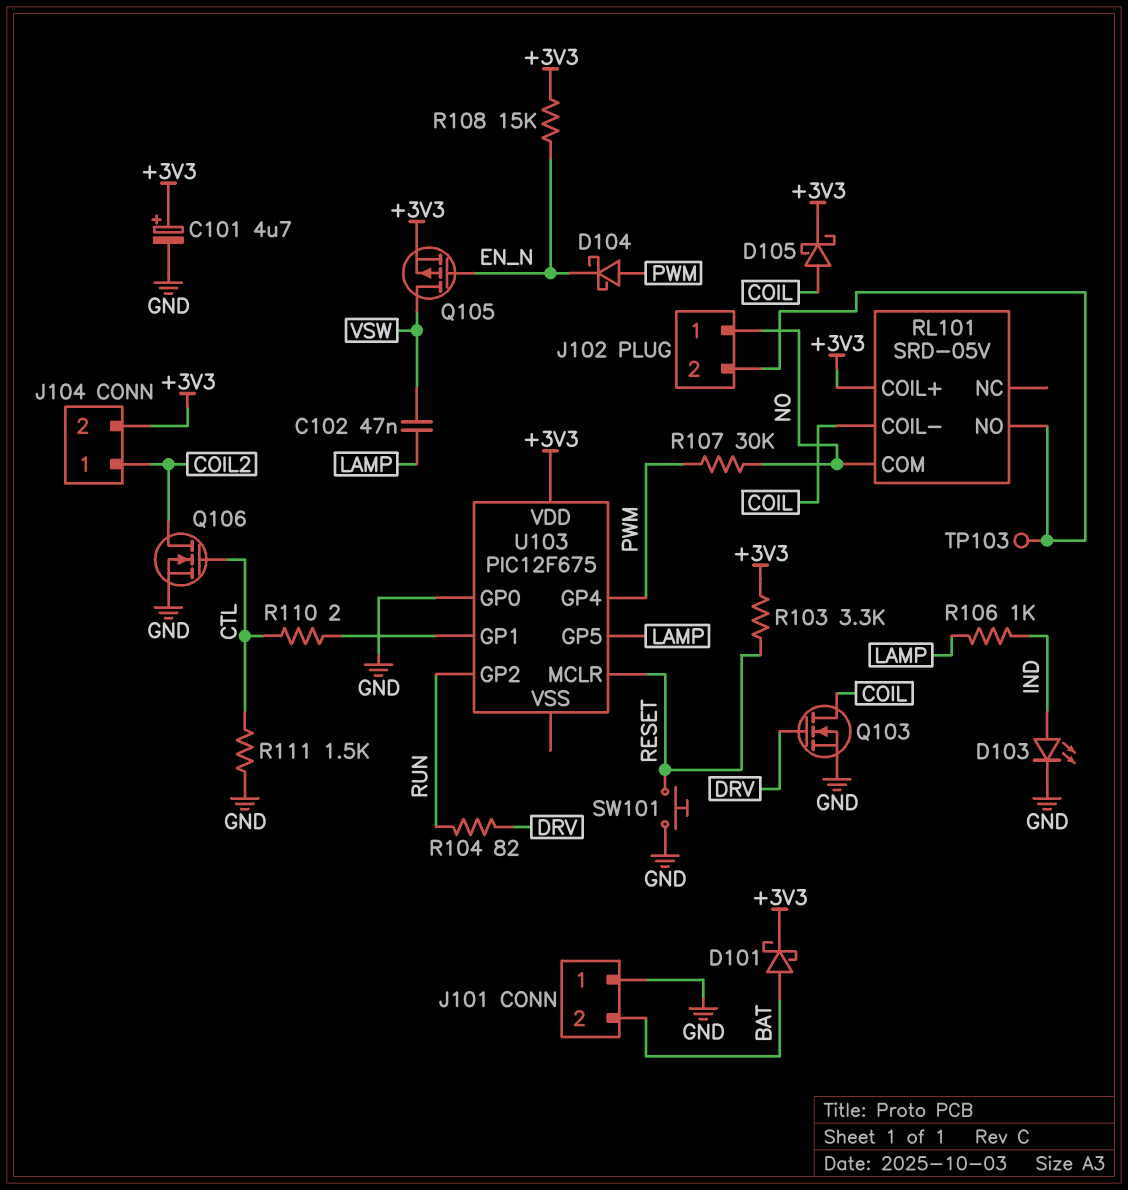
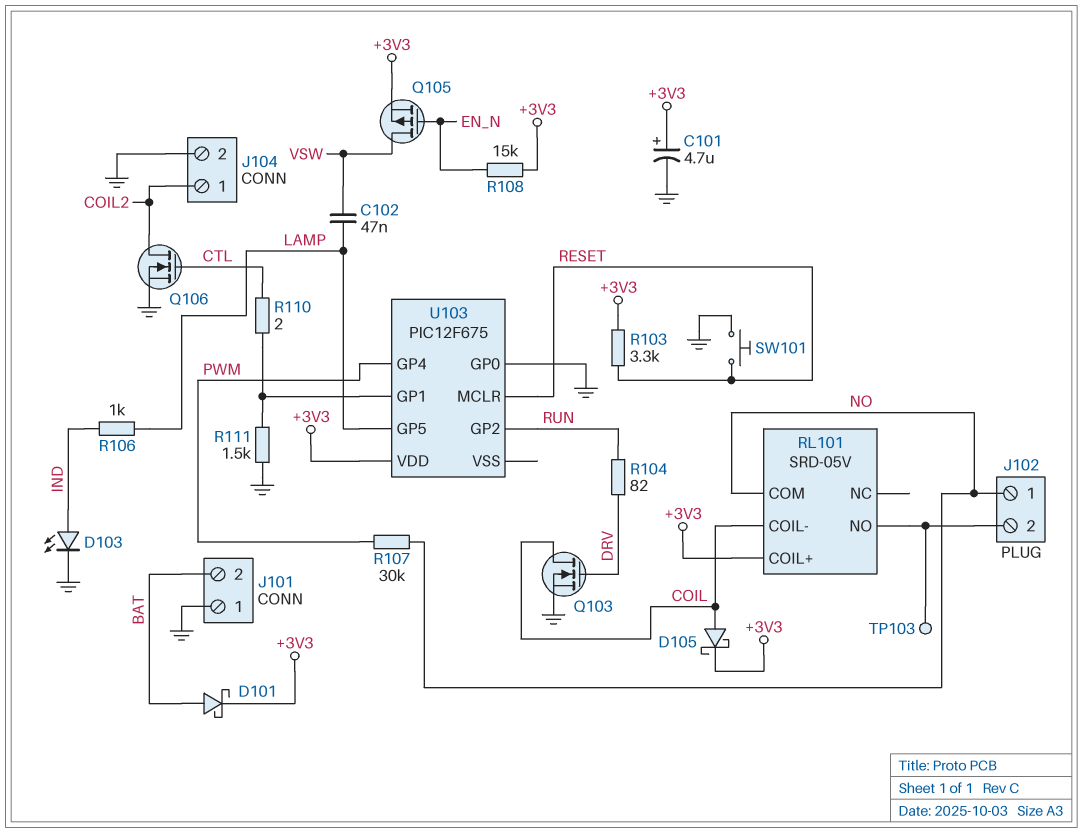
D104: schottky (A PWM, K EN_N) -> none
J104 pin 2: +3V3 -> GND
R111: 1.5k (CTL, GND) -> 1.5k (GND, U103/GP1)

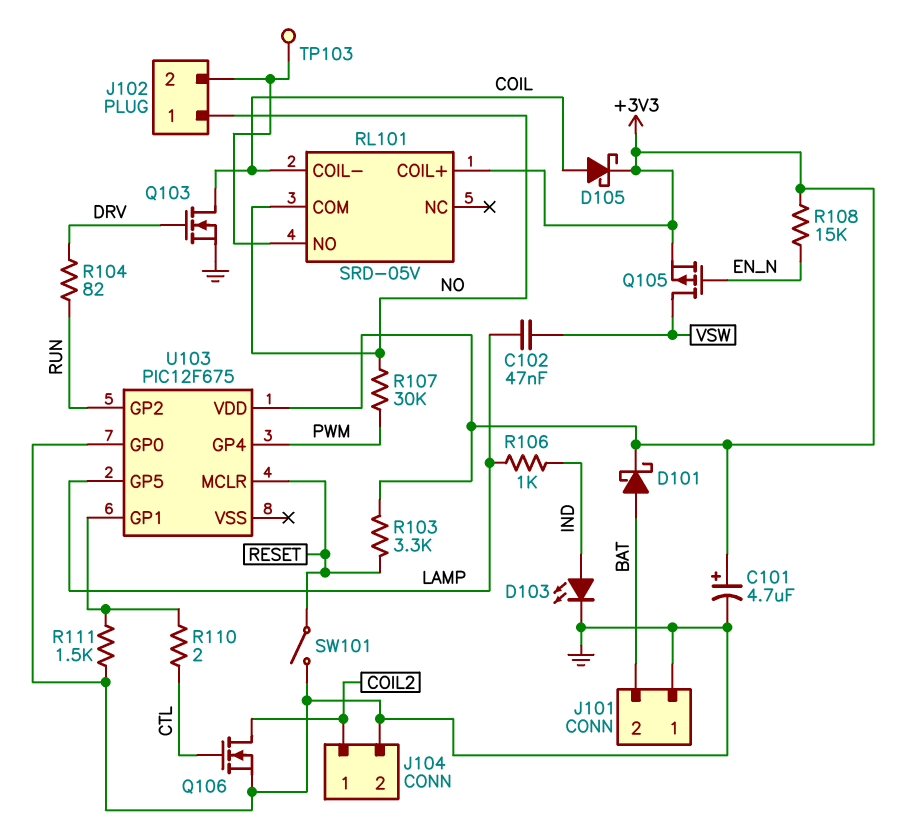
SW101: button (GND, RESET) -> switch (GND, RESET)

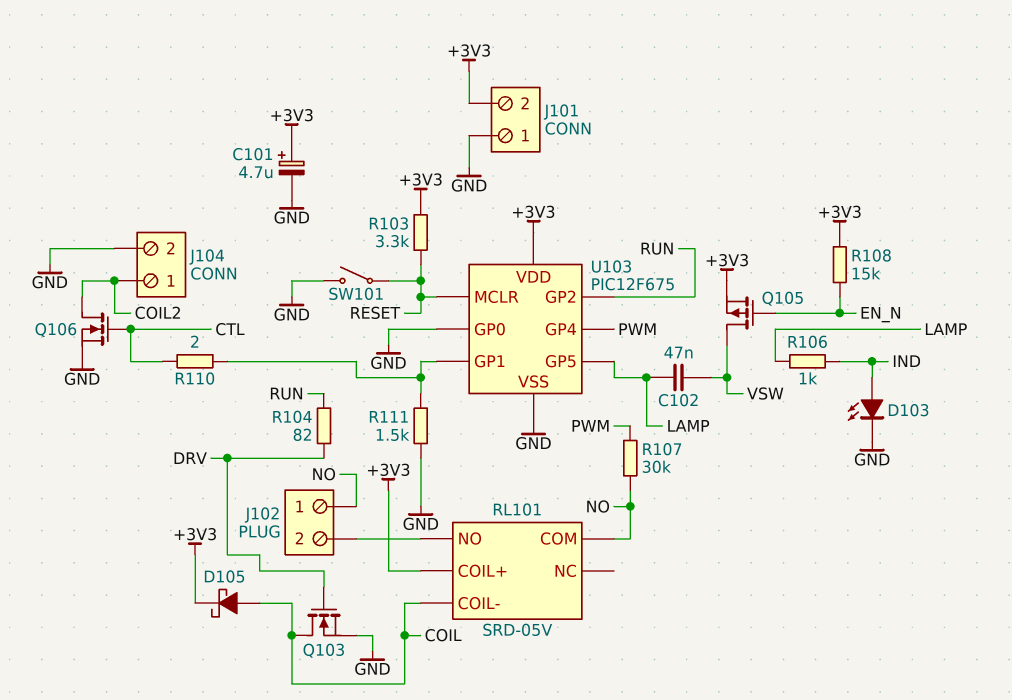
D101: schottky (A BAT, K +3V3) -> none
J101 pin 2: BAT -> +3V3
TP103: test point (J102/2) -> none
U103 pin VSS: none -> GND

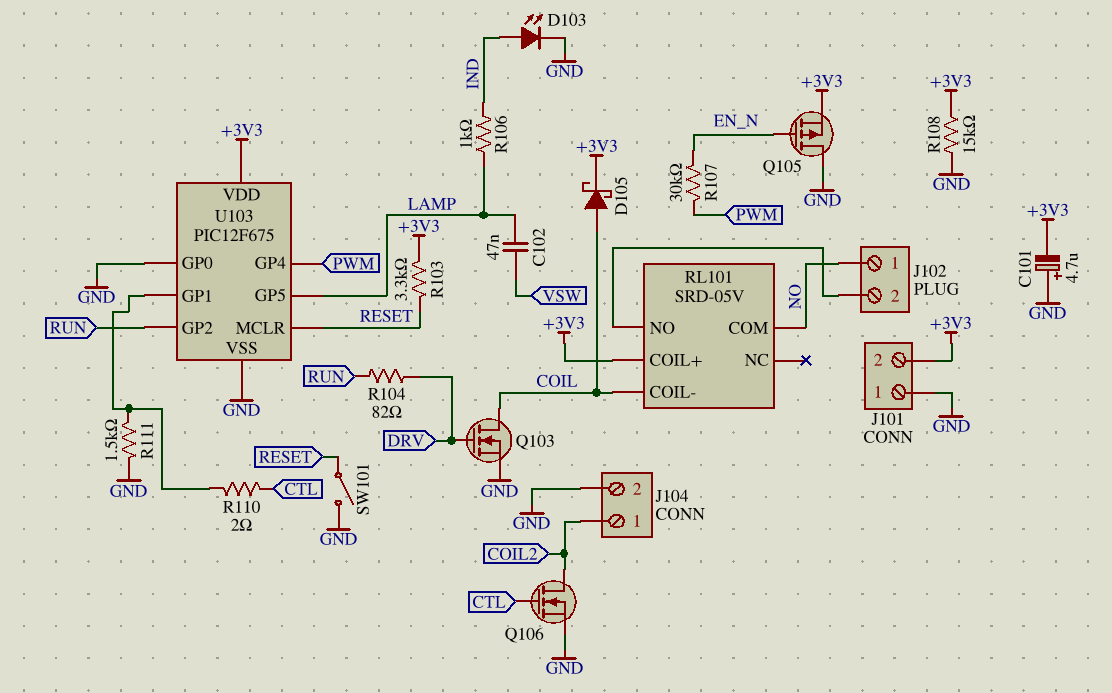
C101: 4.7uF (plus +3V3, minus GND) -> 4.7uF (plus GND, minus +3V3)
Q105: PMOS (G EN_N, D VSW, S +3V3) -> PMOS (G EN_N, D GND, S +3V3)
R107: 30k (NO, PWM) -> 30k (EN_N, PWM)
R108: 15k (+3V3, EN_N) -> 15k (+3V3, GND)

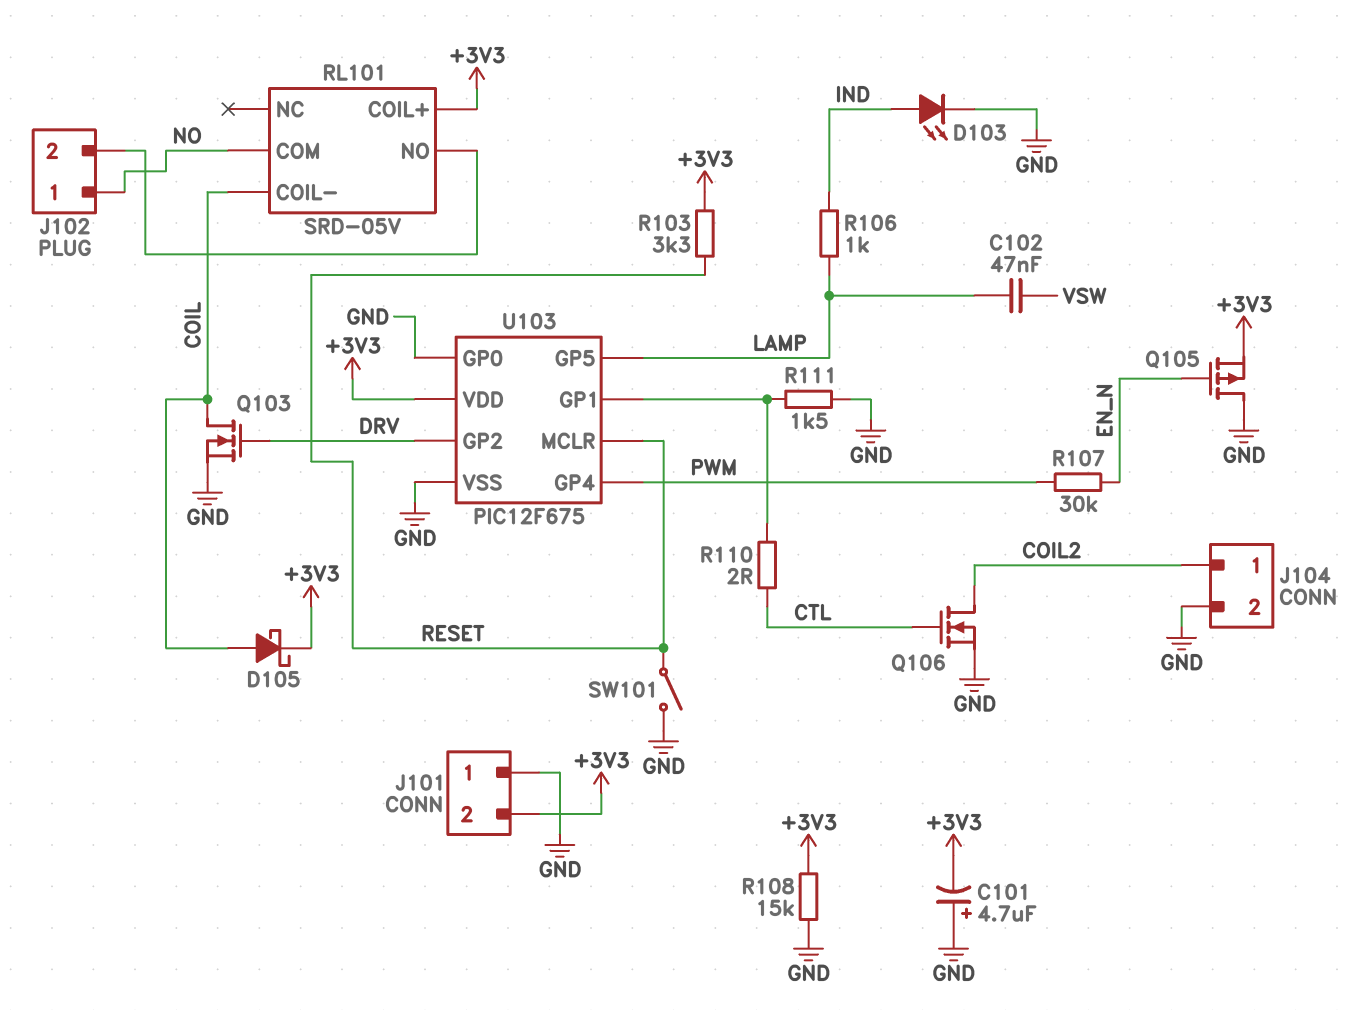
R104: 82 (DRV, RUN) -> none
U103 pin GP2: RUN -> DRV

